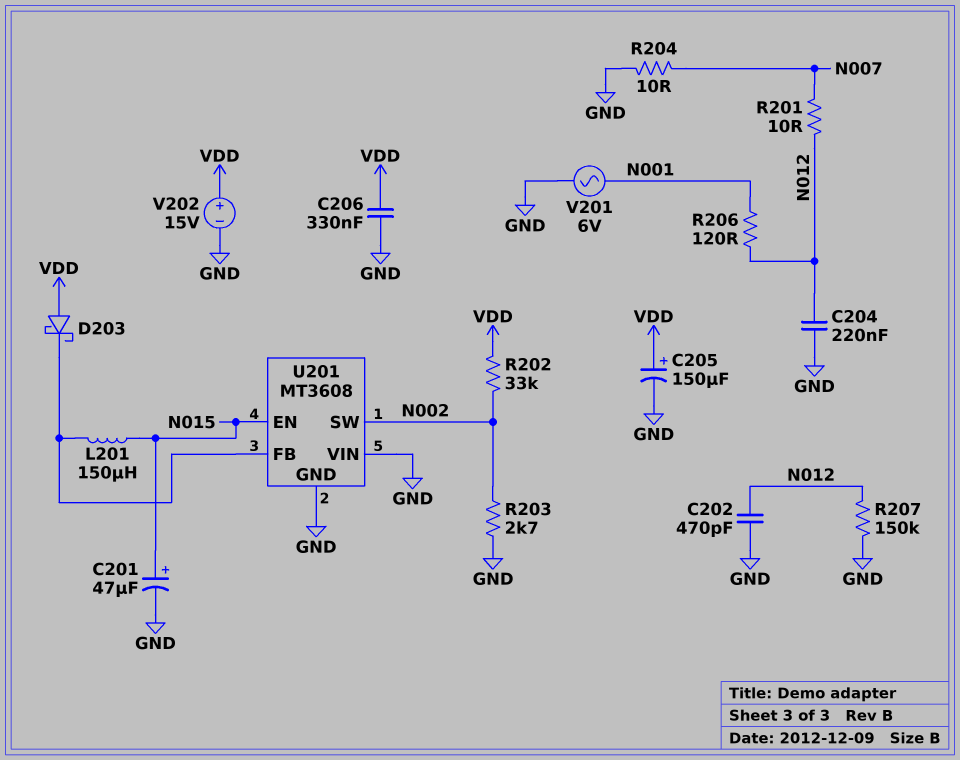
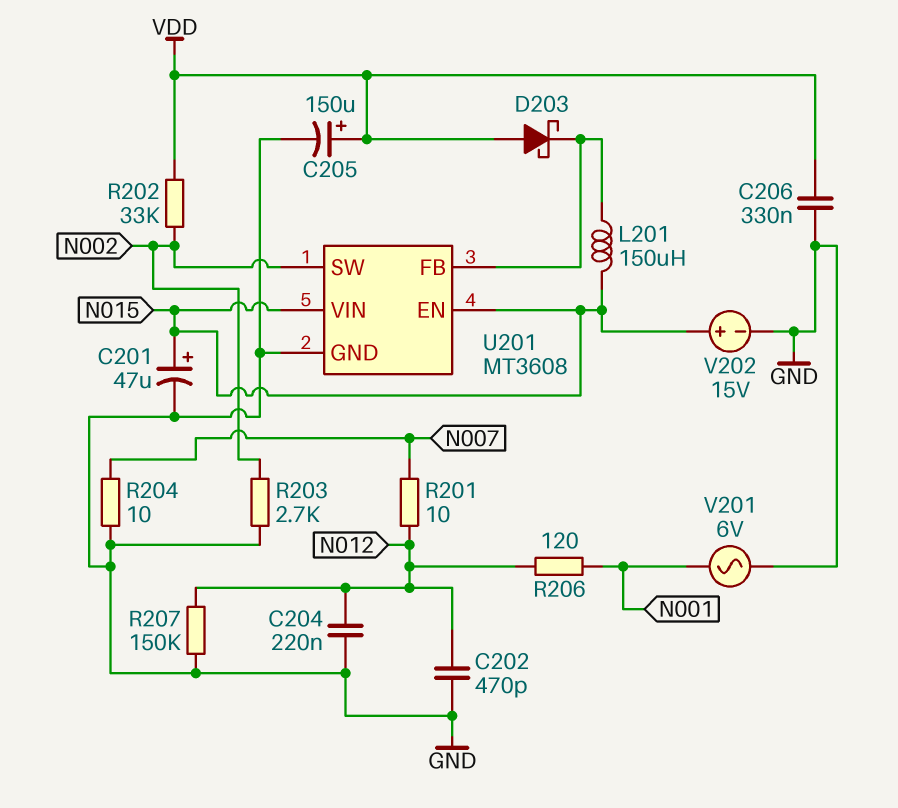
U201 pin VIN: GND -> N015
V202: 15V (plus VDD, minus GND) -> 15V (plus N015, minus GND)

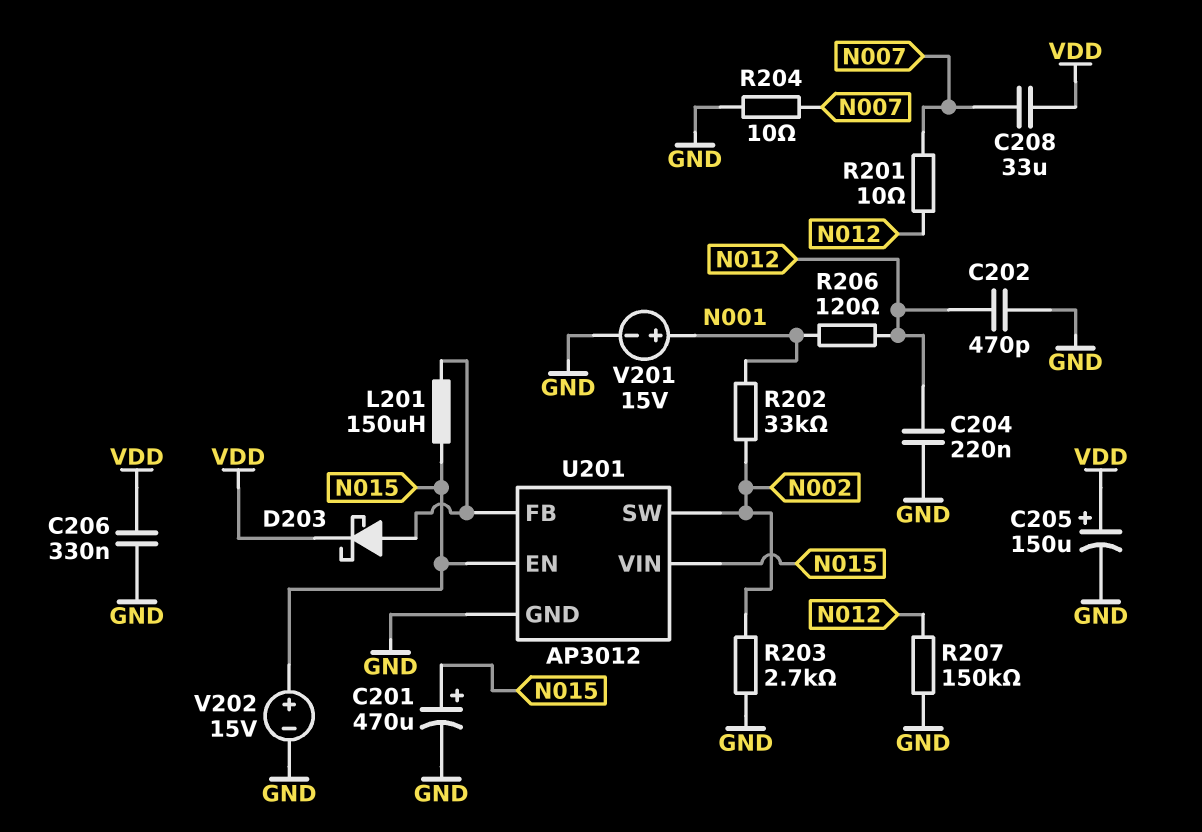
C201: 47uF (plus N015, minus GND) -> 470uF (plus N015, minus GND)
C208: none -> 33uF (N007, VDD)
D203: schottky (A VDD, K U201/FB) -> schottky (A U201/FB, K VDD)
R202: 33k (N002, VDD) -> 33k (N001, N002)
U201: MT3608 -> AP3012
V201: AC 6V (GND, N001) -> 15V (plus N001, minus GND)

